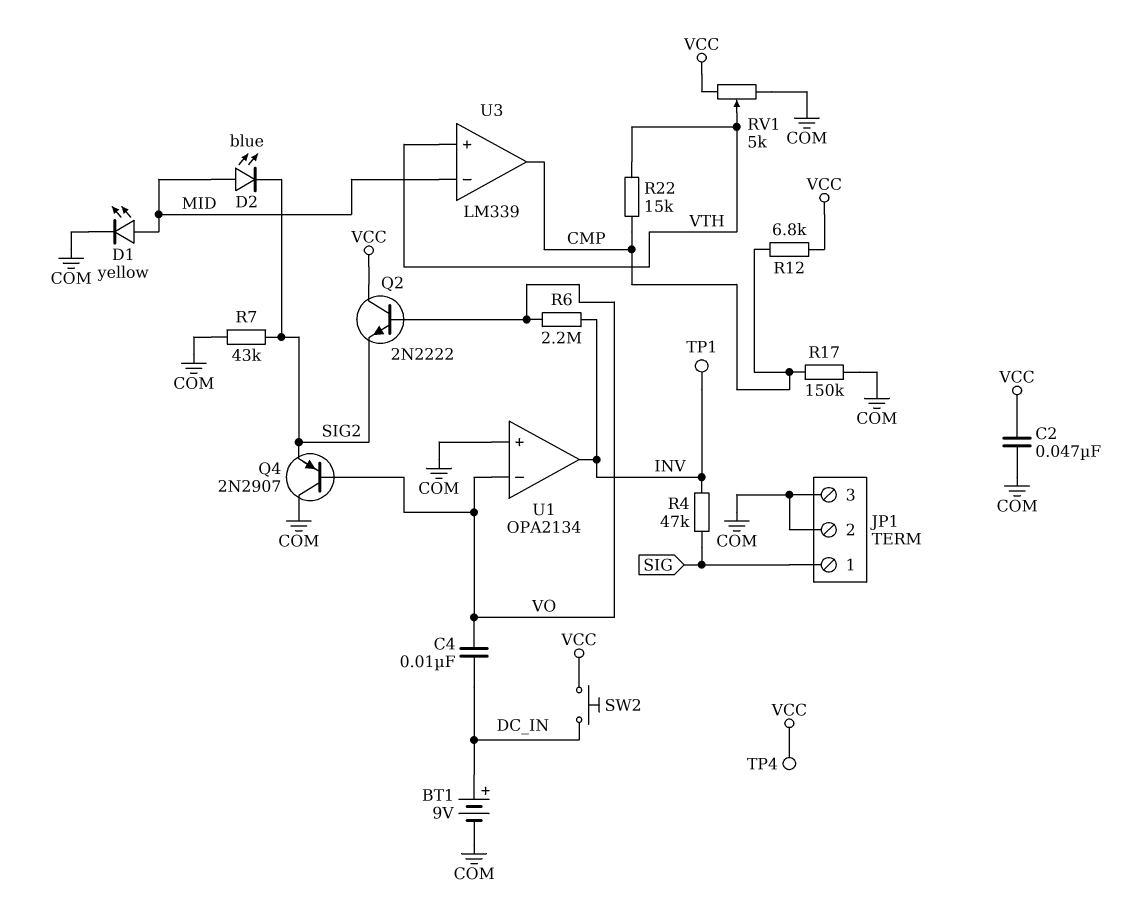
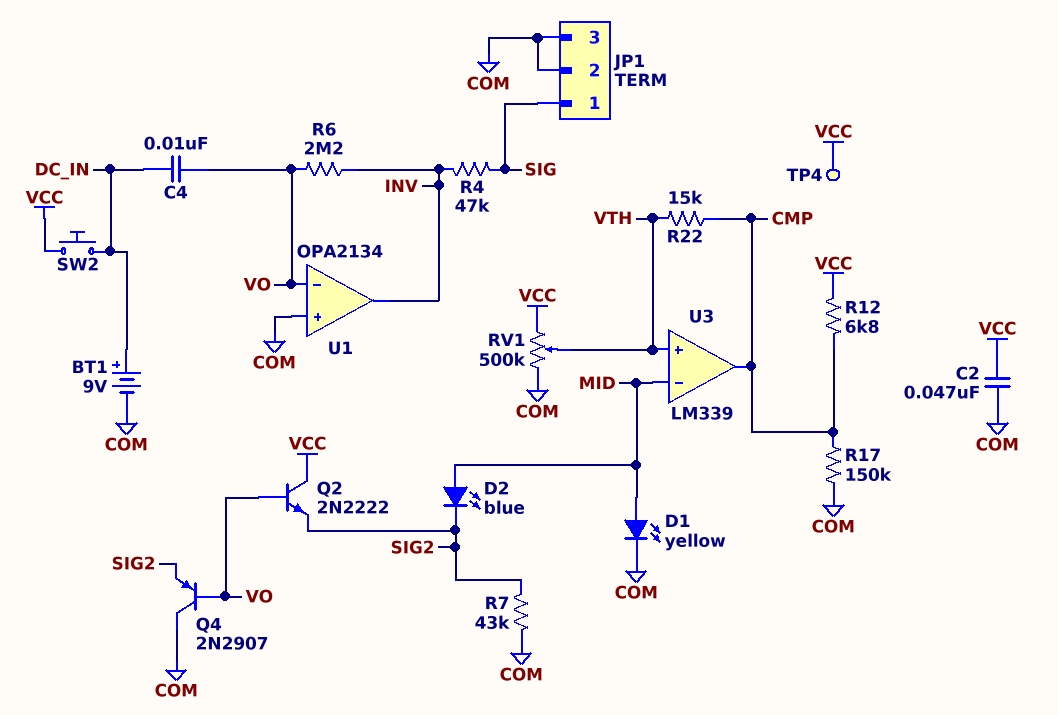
RV1: 5k (COM, VCC, wiper VTH) -> 500k (COM, VCC, wiper VTH)
TP1: test point (INV) -> none

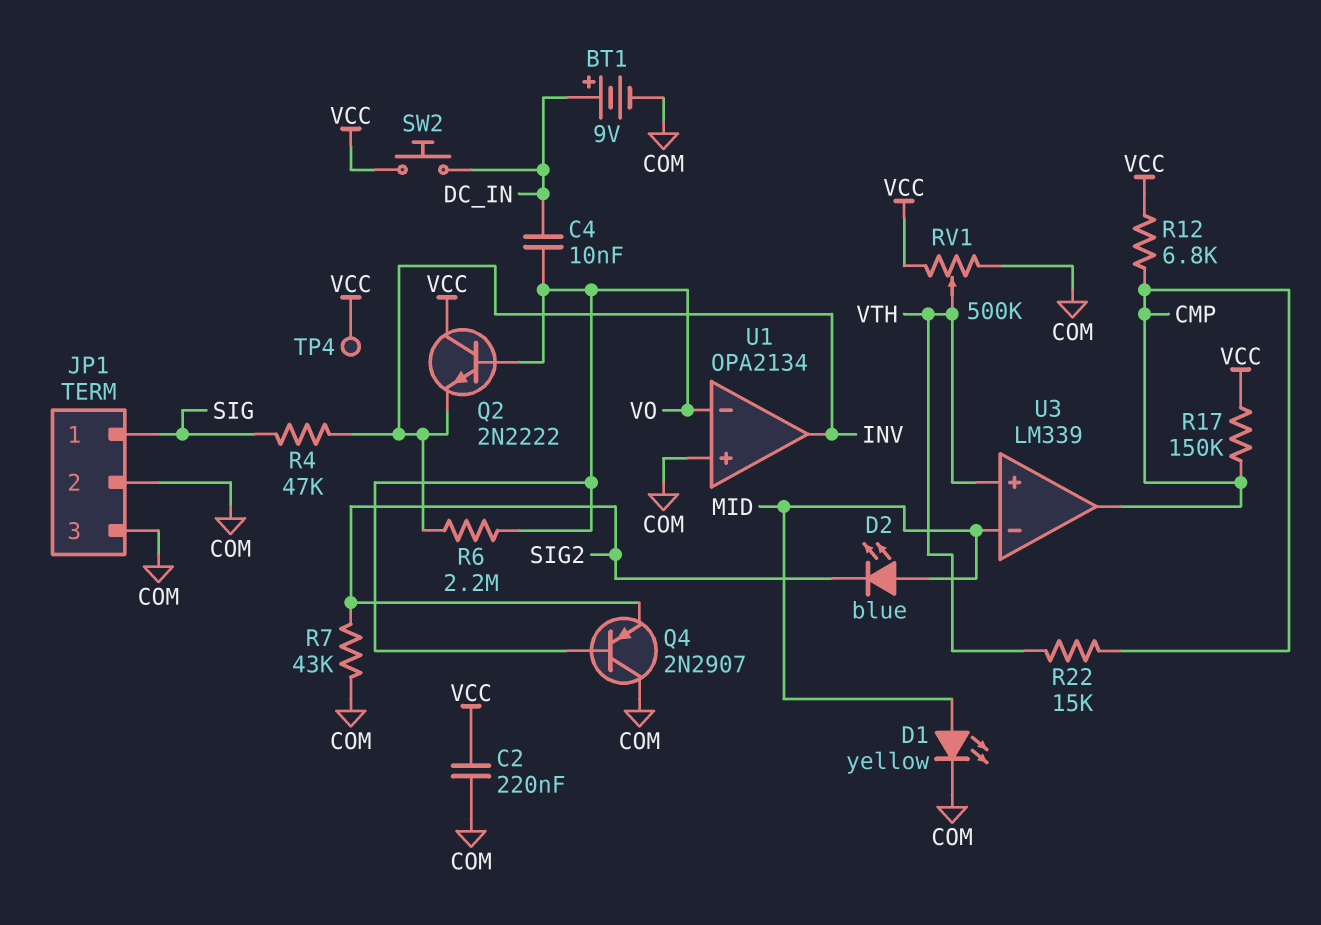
C2: 47nF (COM, VCC) -> 220nF (COM, VCC)
Q2: NPN 2N2222 (B VO, C VCC, E SIG2) -> NPN 2N2222 (B VO, C VCC, E INV)
R17: 150k (CMP, COM) -> 150k (CMP, VCC)

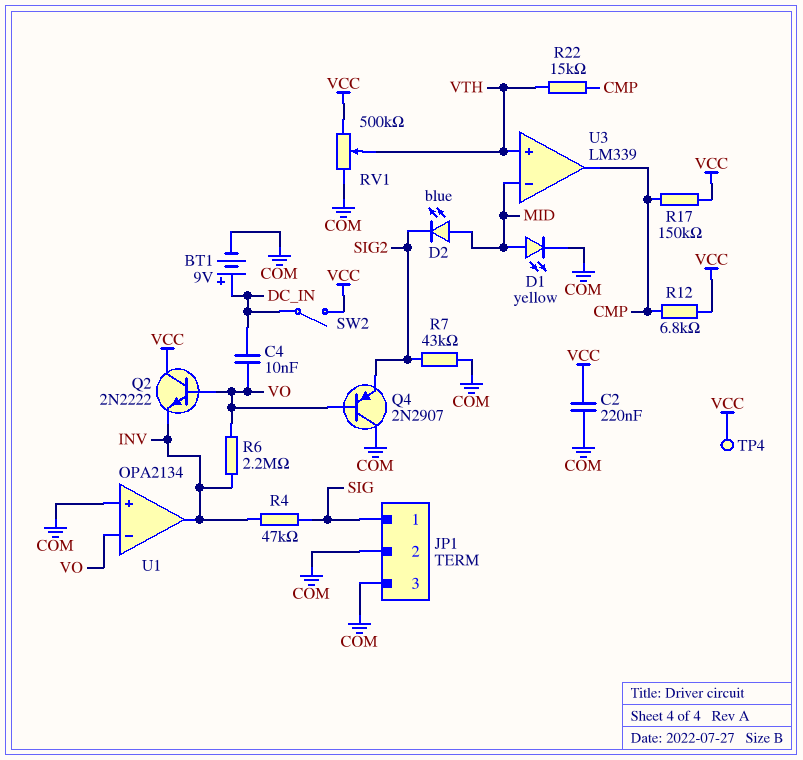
SW2: button (DC_IN, VCC) -> switch (DC_IN, VCC)

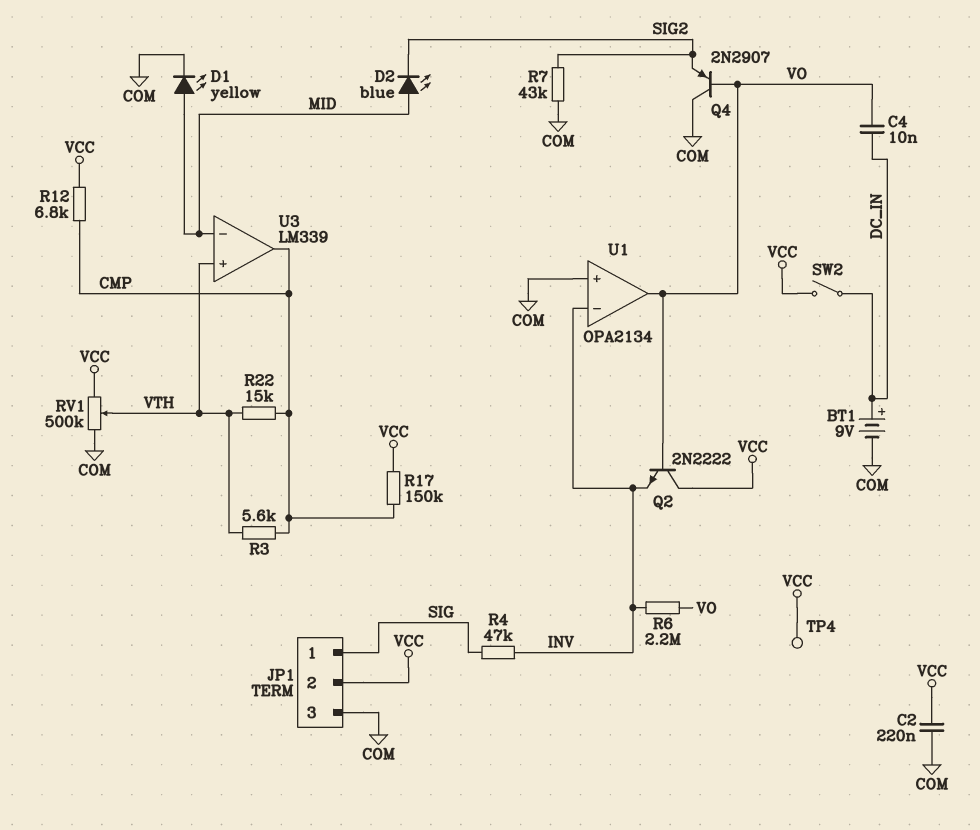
JP1 pin 2: COM -> VCC
R3: none -> 5.6k (CMP, VTH)
U1 pin in-: VO -> INV
U1 pin out: INV -> VO

